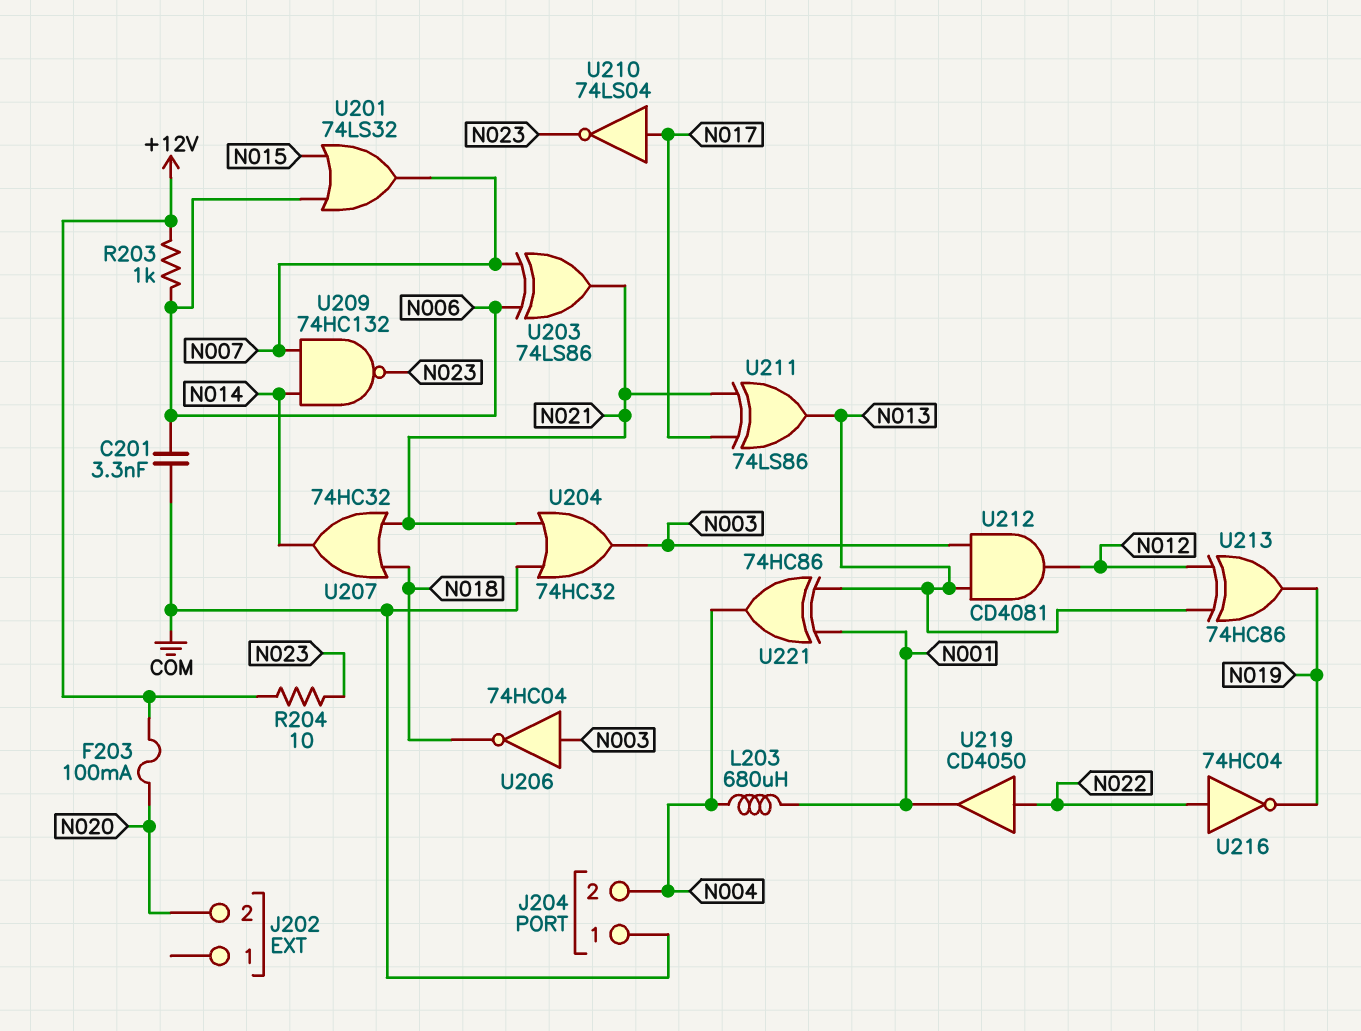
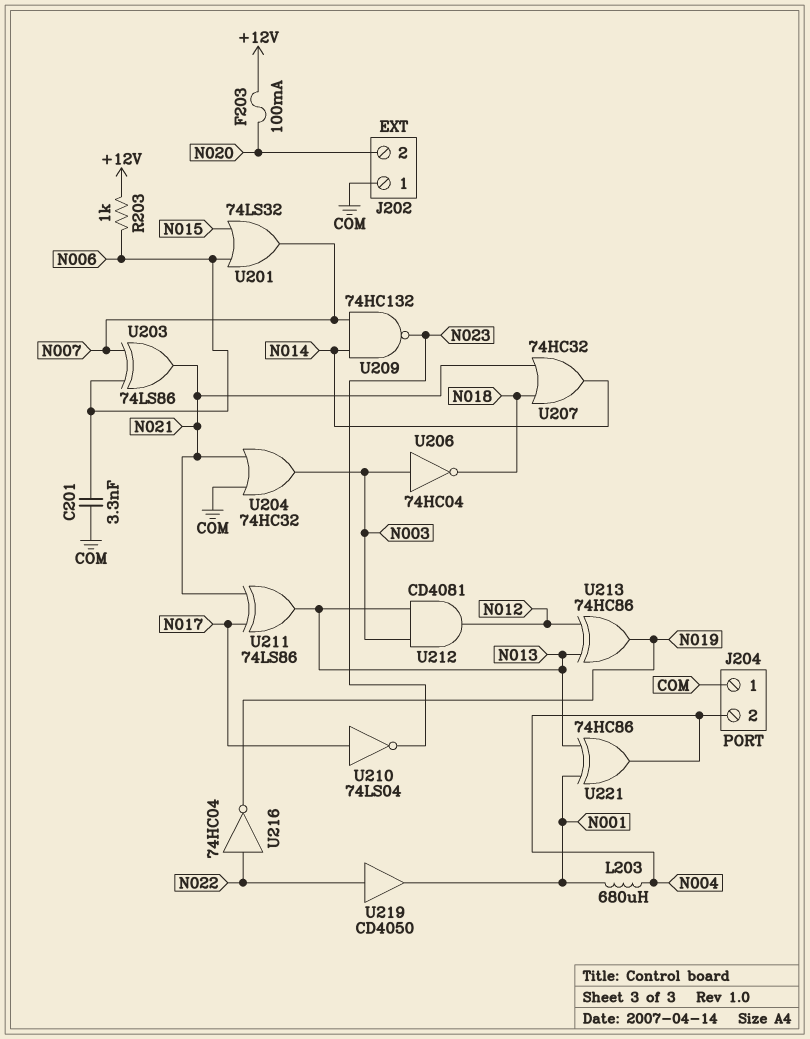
J202 pin 1: none -> COM
R204: 10 (+12V, N023) -> none

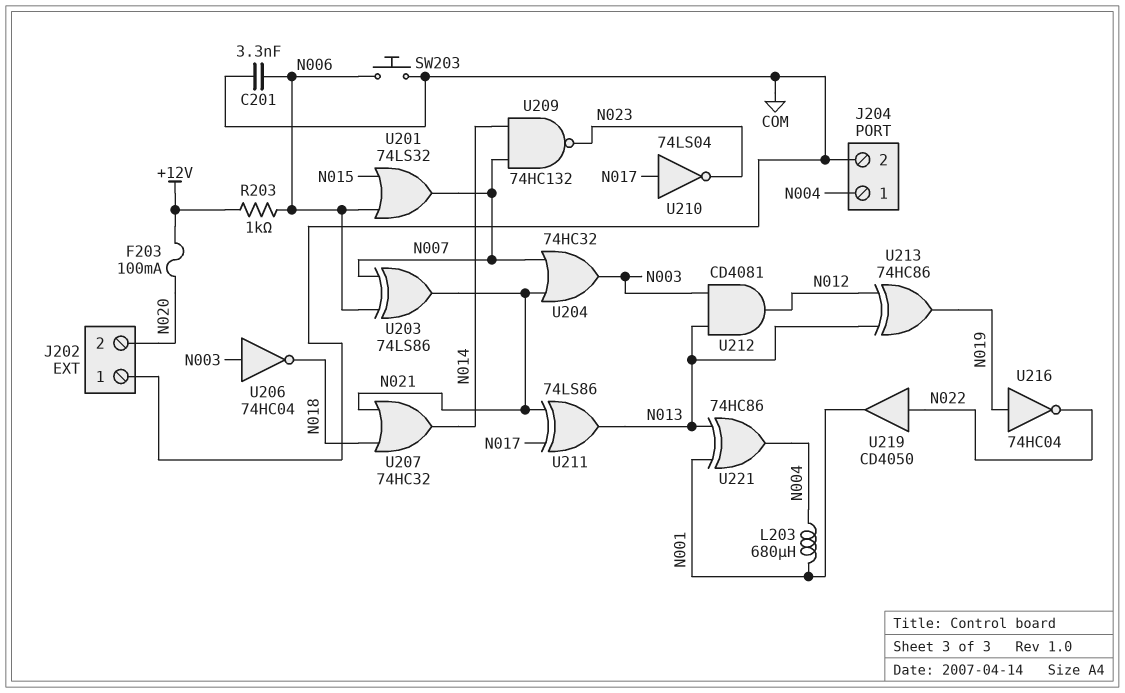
J204 pin 1: COM -> N004
J204 pin 2: N004 -> COM
SW203: none -> button (COM, N006)
U204: OR 74HC32 (in COM, in N021, out N003) -> OR 74HC32 (in N007, in N021, out N003)
U216: NOT 74HC04 (in N022, out N019) -> NOT 74HC04 (in N019, out N022)

